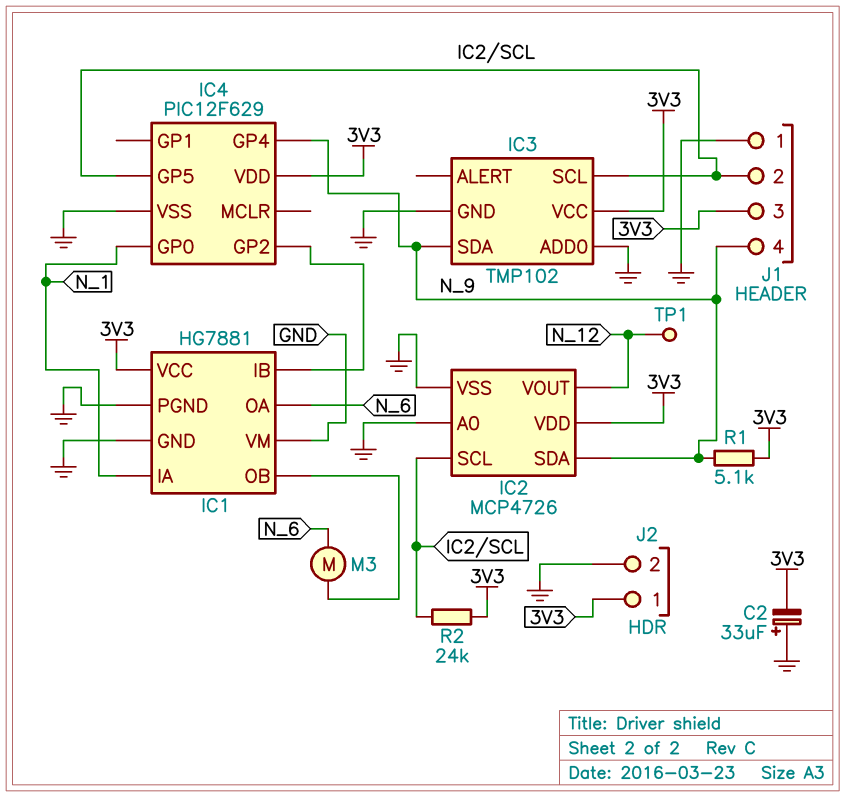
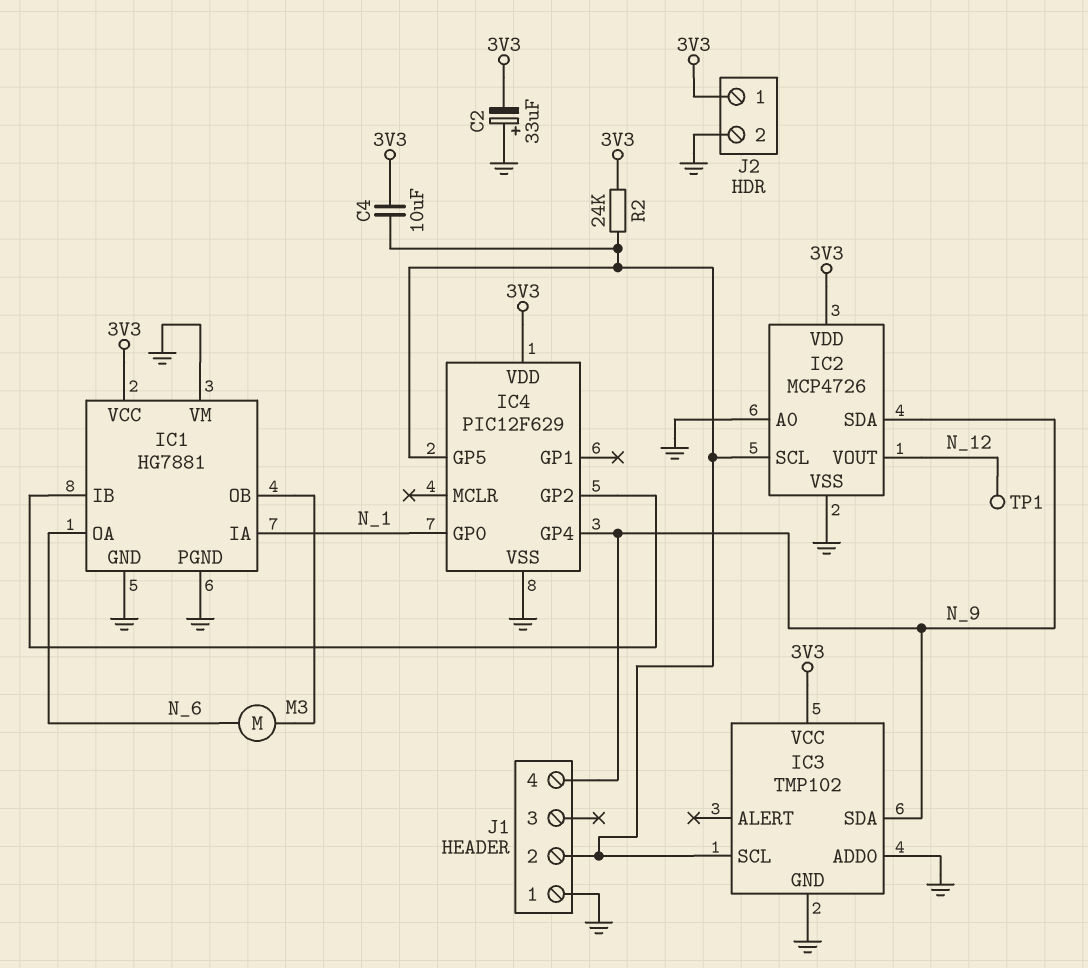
C4: none -> 10uF (3V3, IC2/SCL)
J1 pin 3: 3V3 -> none
R1: 5.1k (3V3, N_9) -> none

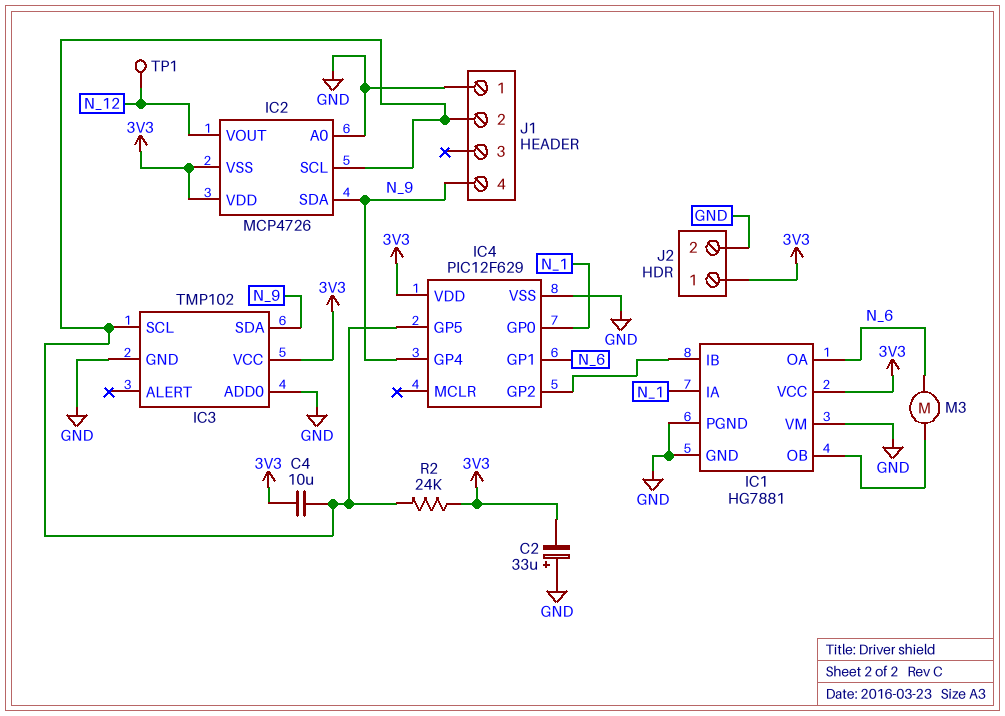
IC2 pin VSS: GND -> 3V3
IC4 pin GP1: none -> N_6

